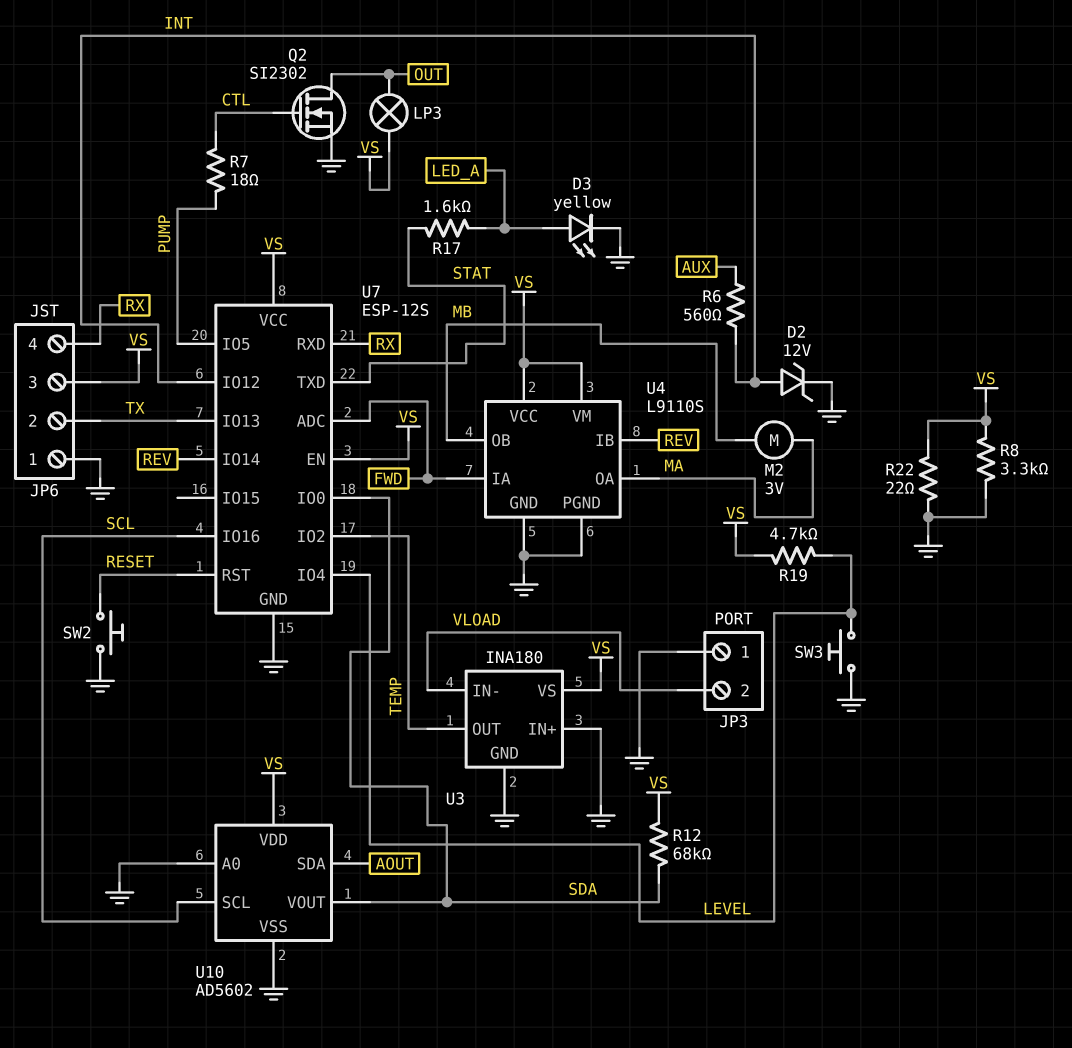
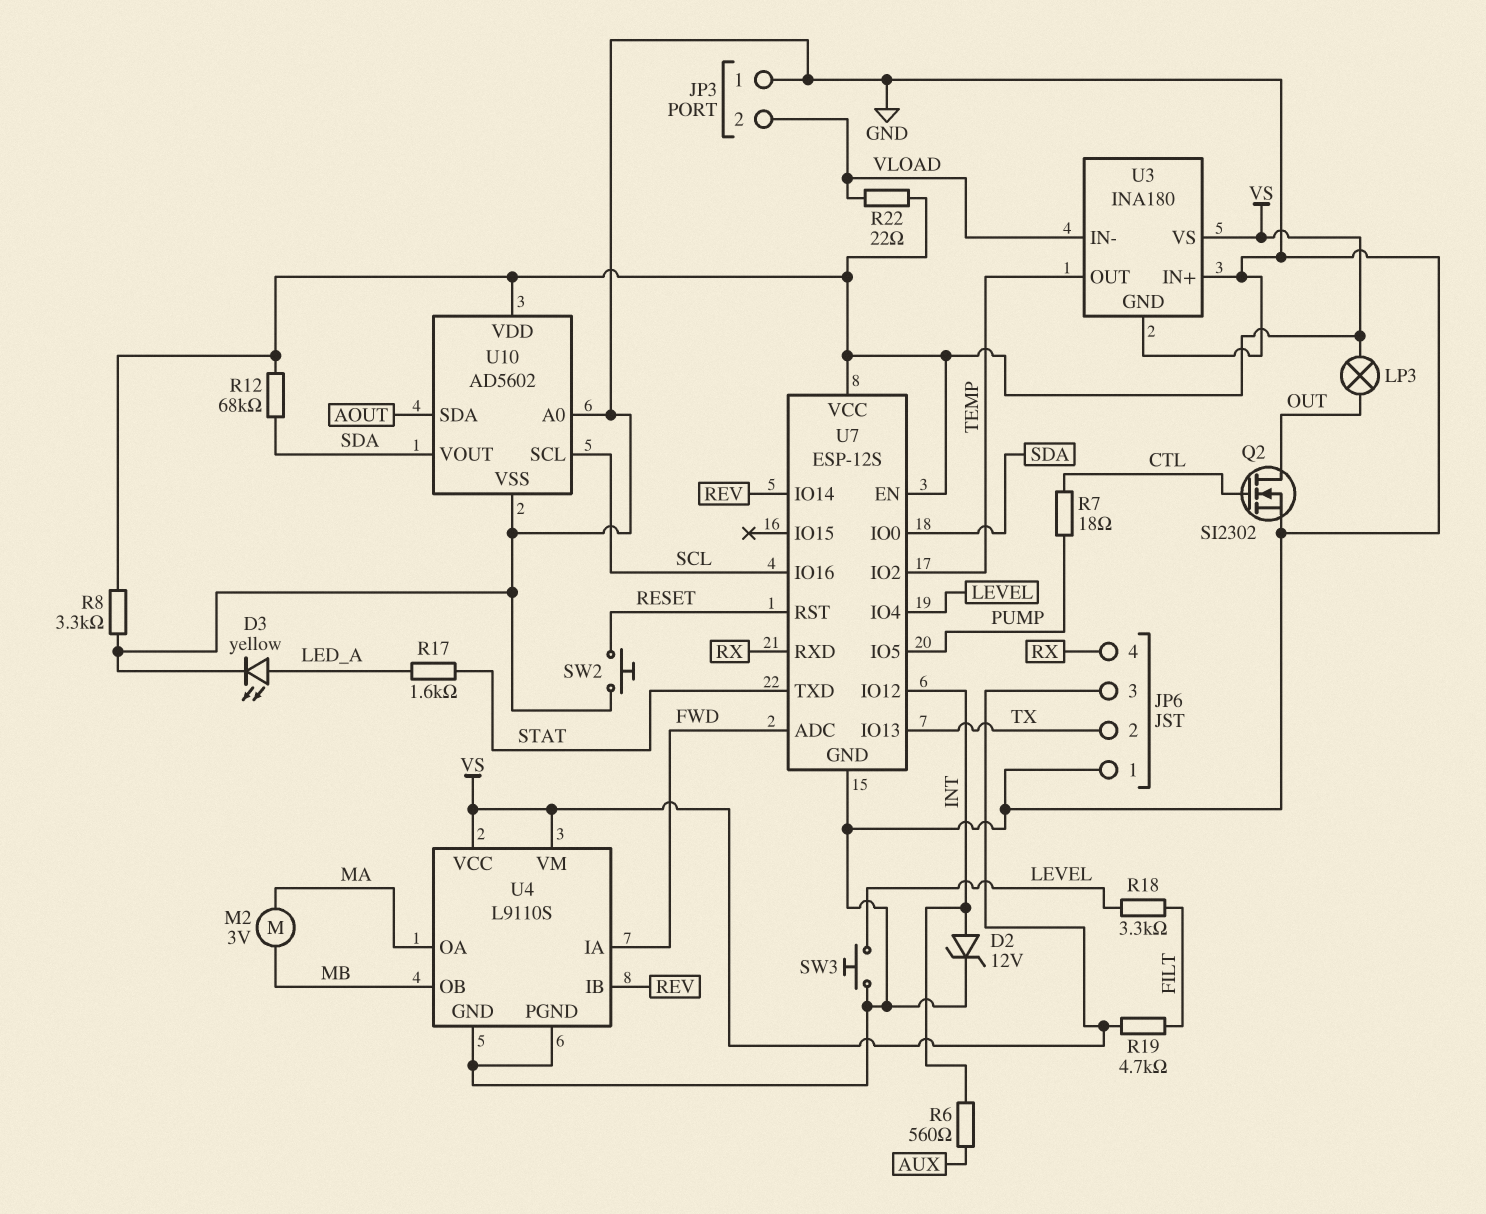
R18: none -> 3.3k (FILT, LEVEL)
R19: 4.7k (LEVEL, VS) -> 4.7k (FILT, VS)
R22: 22 (GND, VS) -> 22 (VLOAD, VS)

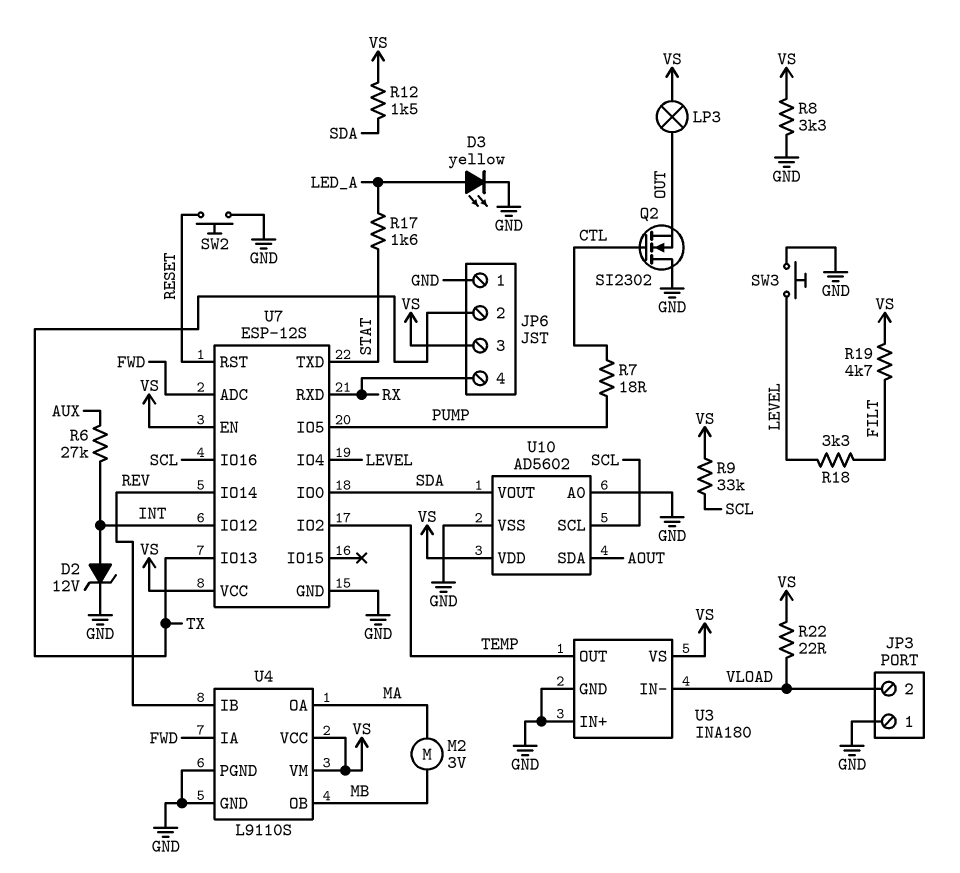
Q2: NMOS SI2302 (G CTL, D OUT, S GND) -> NMOS SI2302 (G CTL, D GND, S OUT)
R6: 560 (AUX, INT) -> 27k (AUX, INT)
R9: none -> 33k (SCL, VS)
R12: 68k (SDA, VS) -> 1.5k (SDA, VS)

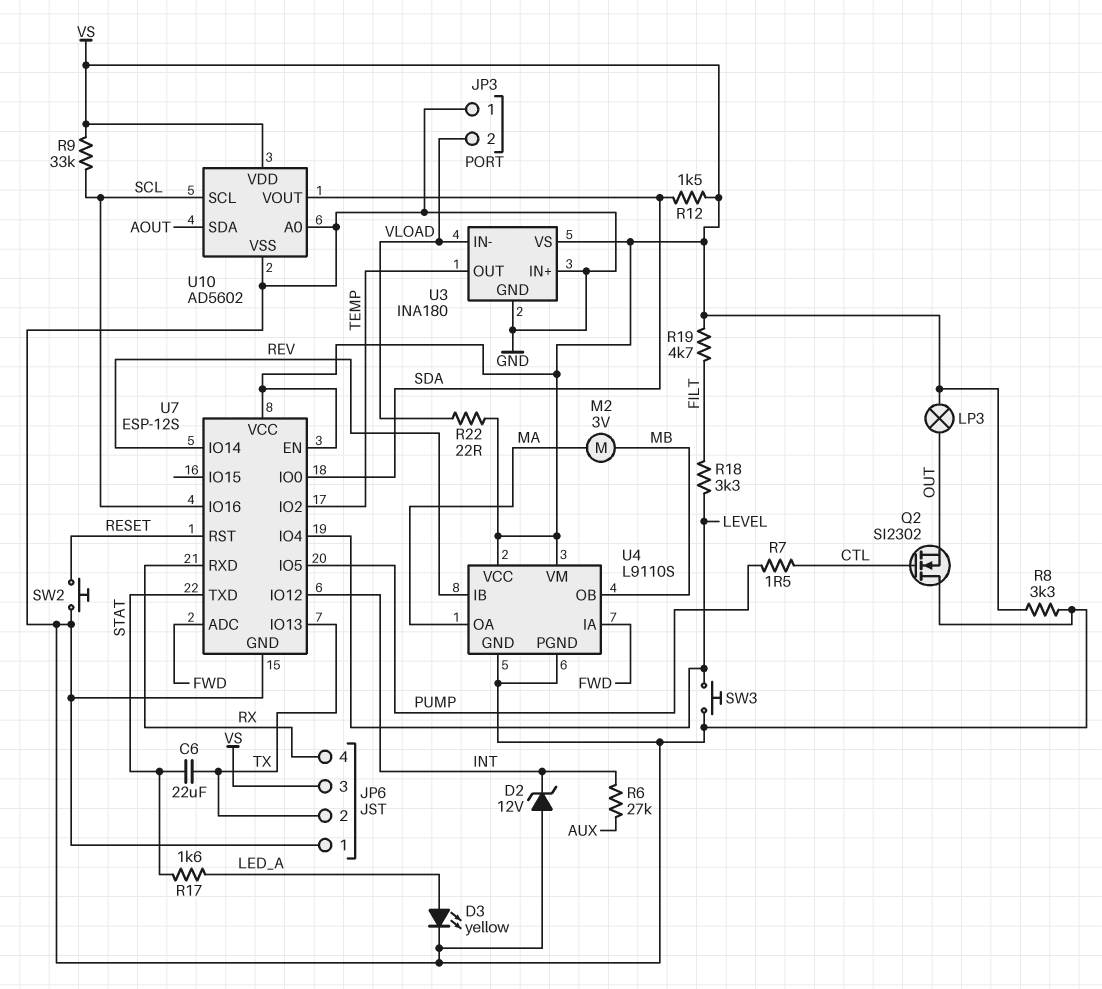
C6: none -> 22uF (STAT, TX)
D2: zener 12V (A INT, K GND) -> zener 12V (A GND, K INT)
R7: 18 (CTL, PUMP) -> 1.5 (CTL, PUMP)

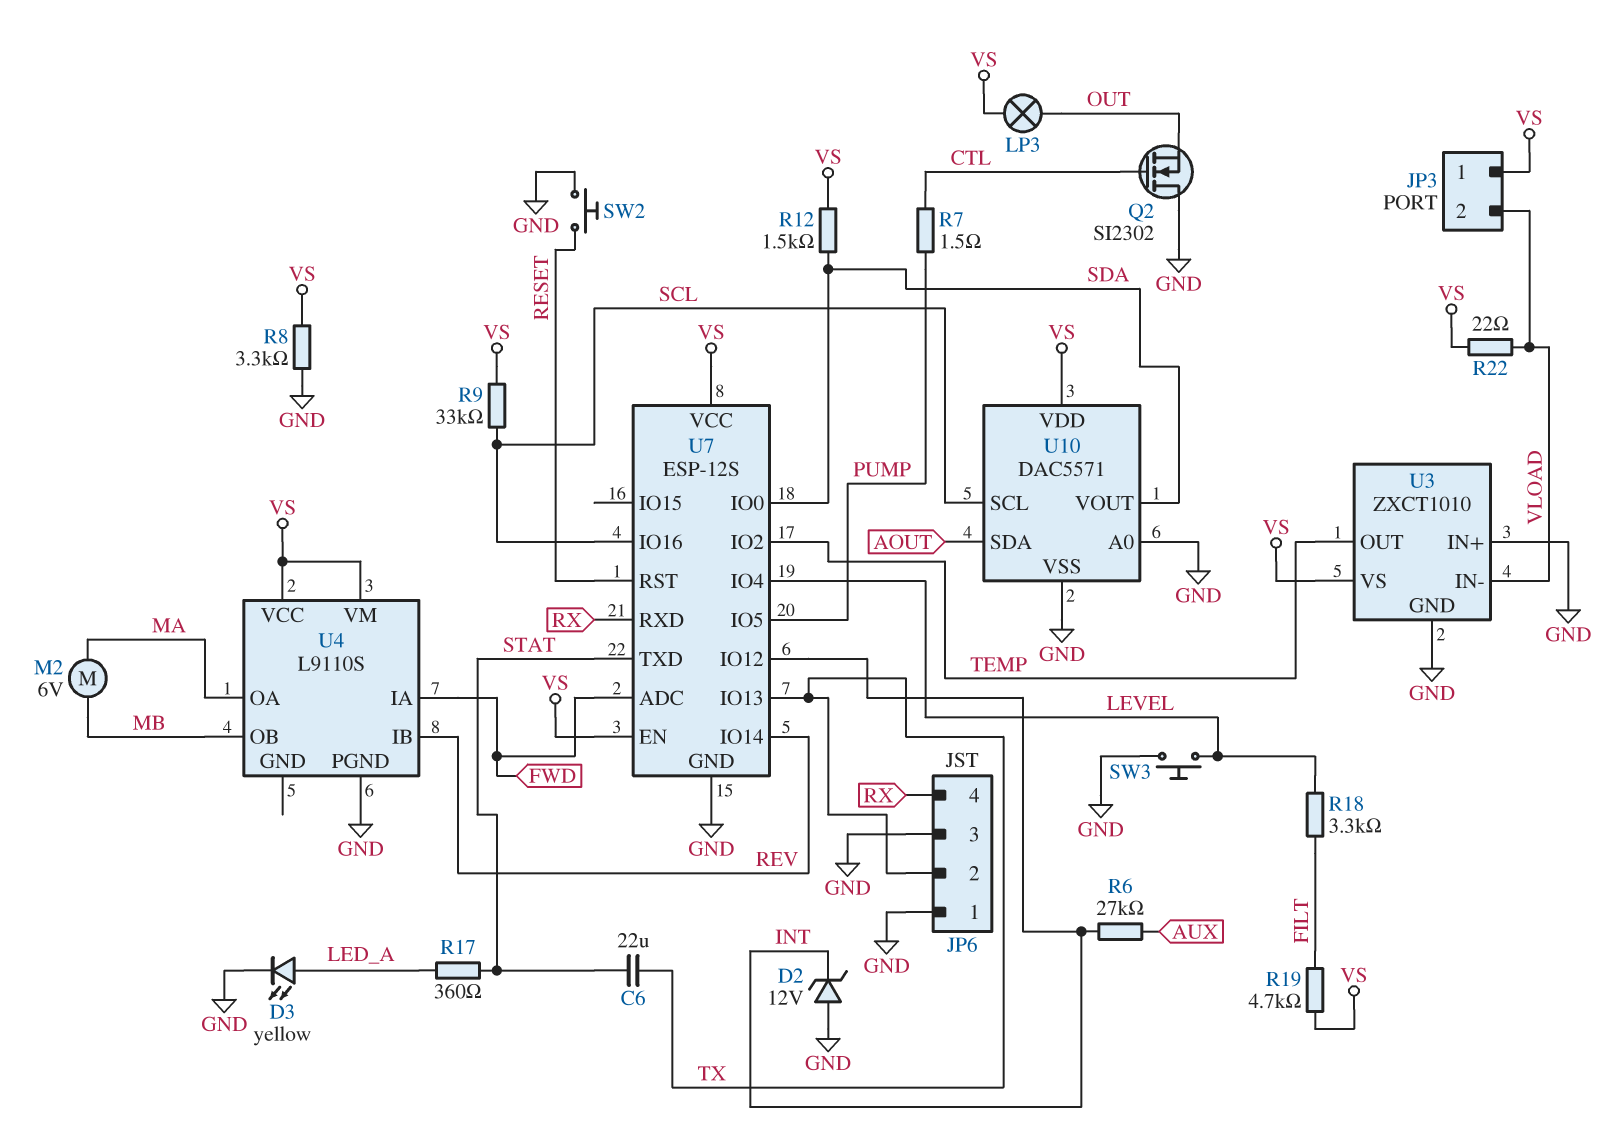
JP3 pin 1: GND -> VS
JP6 pin 3: VS -> GND
M2: motor 3V (MA, MB) -> motor 6V (MA, MB)
R17: 1.6k (LED_A, STAT) -> 360 (LED_A, STAT)
U3: INA180 -> ZXCT1010
U4 pin GND: GND -> none
U10: AD5602 -> DAC5571

